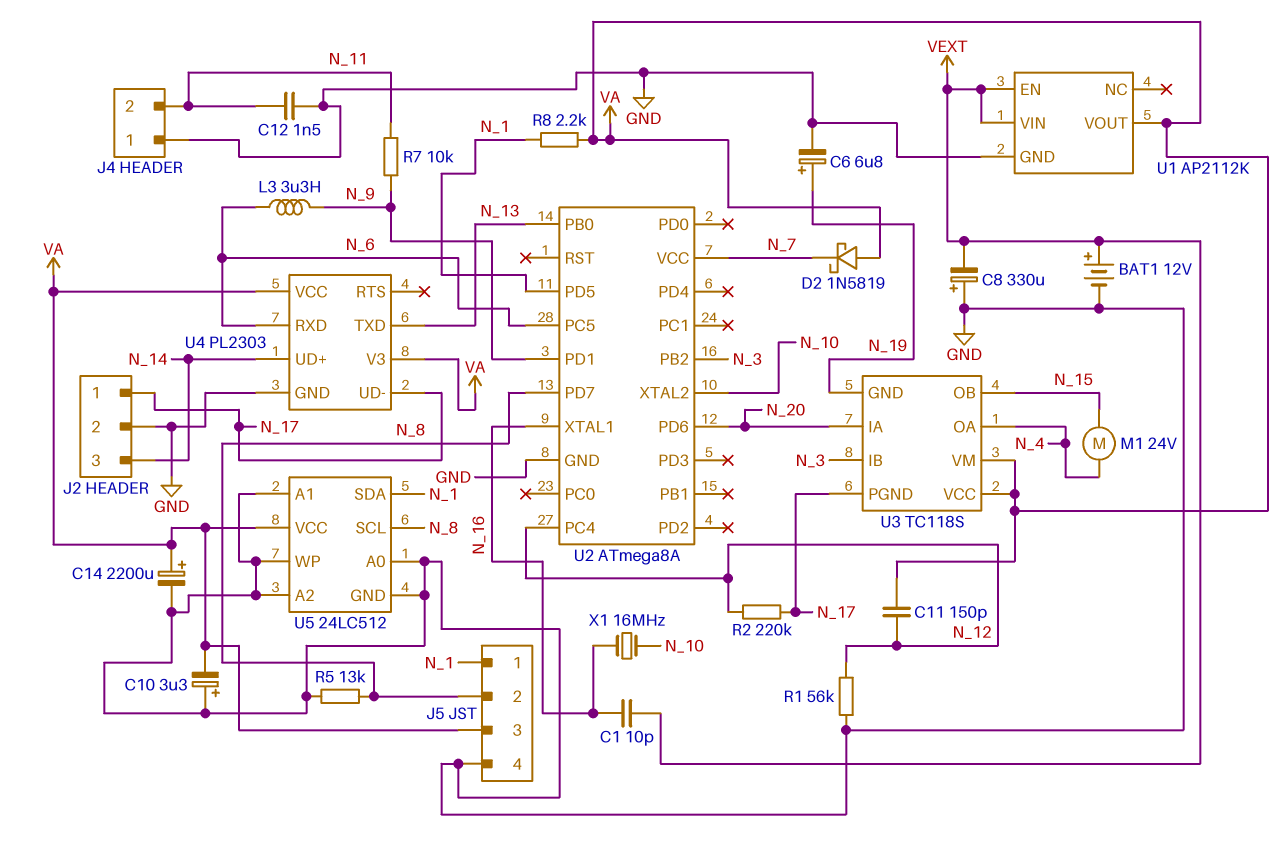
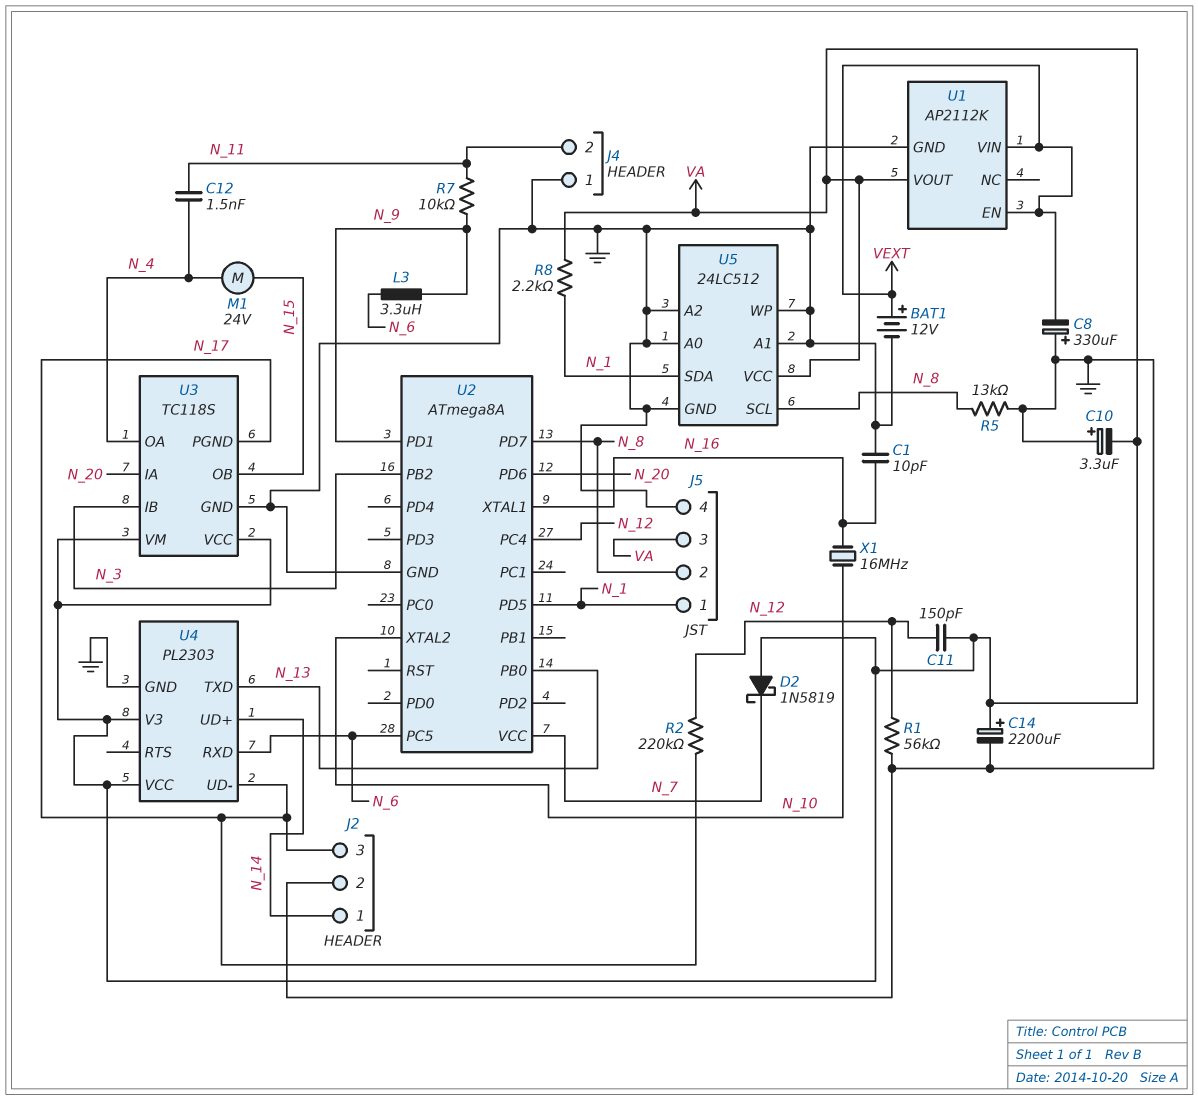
C1: 10pF (N_16, VEXT) -> 10pF (GND, N_16)
C6: 6.8uF (plus N_19, minus GND) -> none
C12: 1.5nF (GND, N_11) -> 1.5nF (N_4, N_11)
J2 pin 1: N_17 -> N_14
J2 pin 3: N_14 -> N_17
U3 pin GND: N_19 -> GND

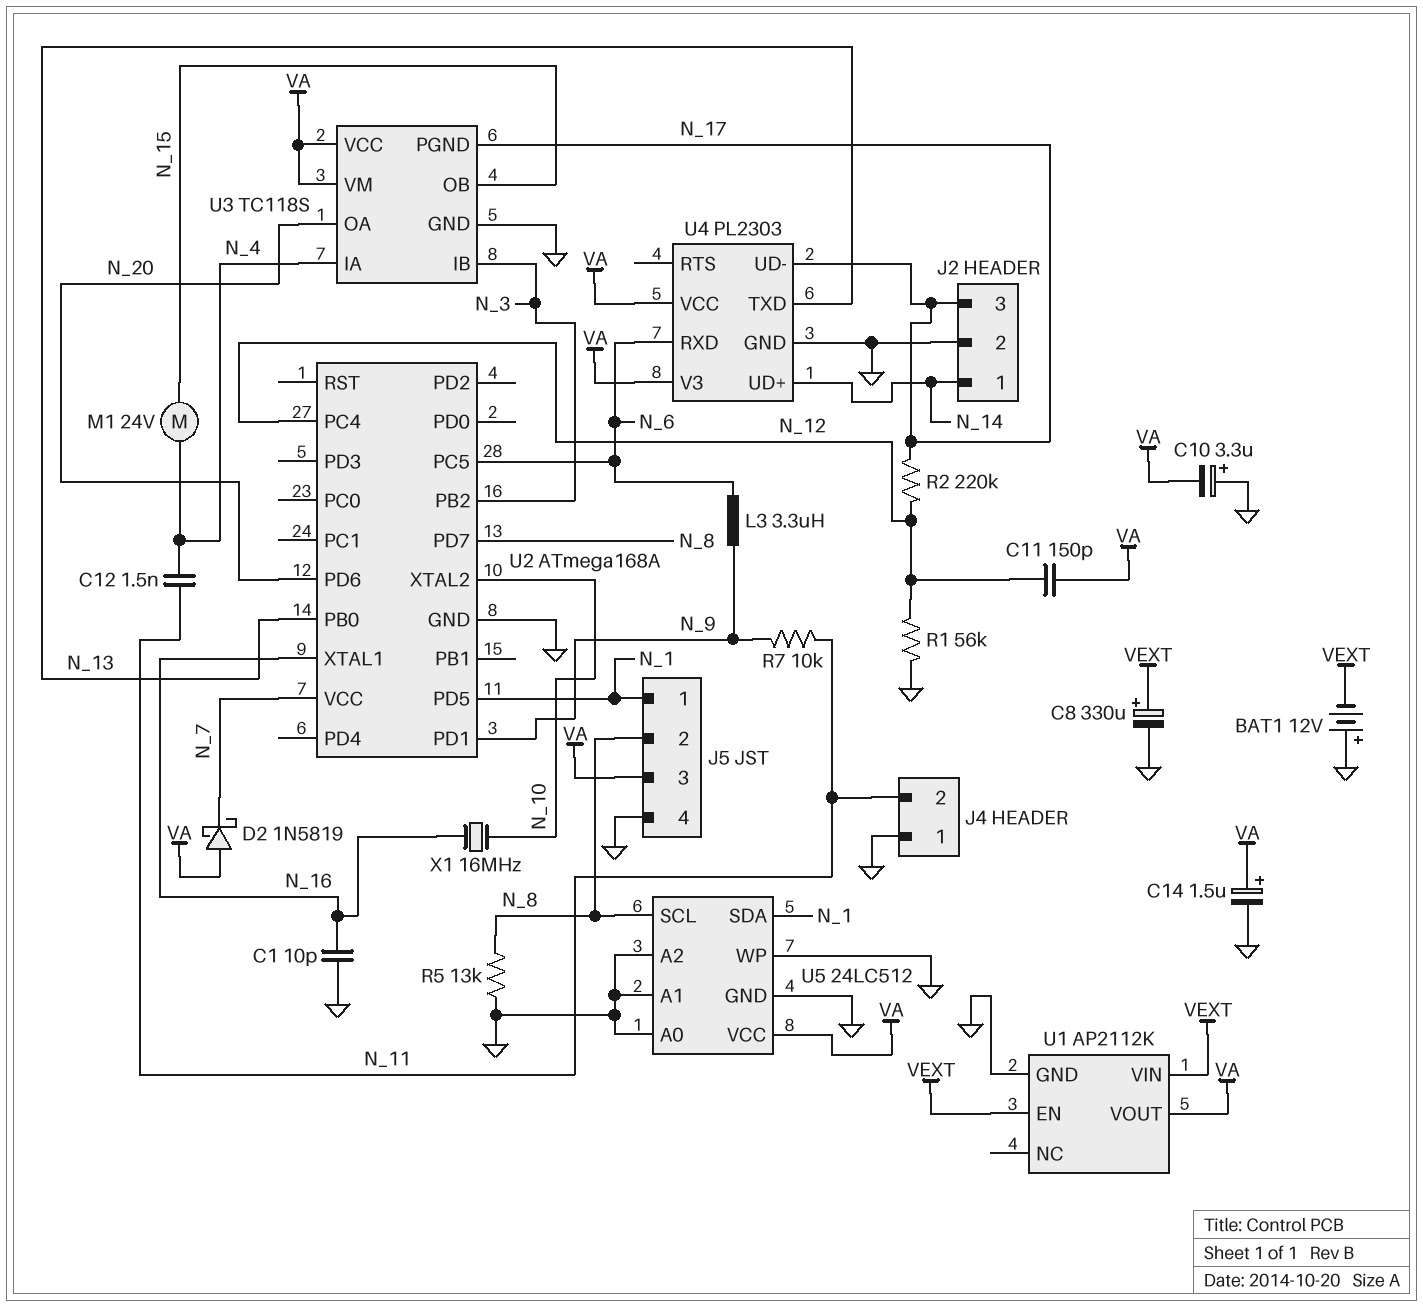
BAT1: 12V (plus VEXT, minus GND) -> 12V (plus GND, minus VEXT)
C8: 330uF (plus GND, minus VEXT) -> 330uF (plus VEXT, minus GND)
C14: 2200uF (plus VA, minus GND) -> 1.5uF (plus VA, minus GND)
R8: 2.2k (N_1, VA) -> none
U2: ATmega8A -> ATmega168A
U3 pin IA: N_20 -> N_4
U3 pin OA: N_4 -> N_20

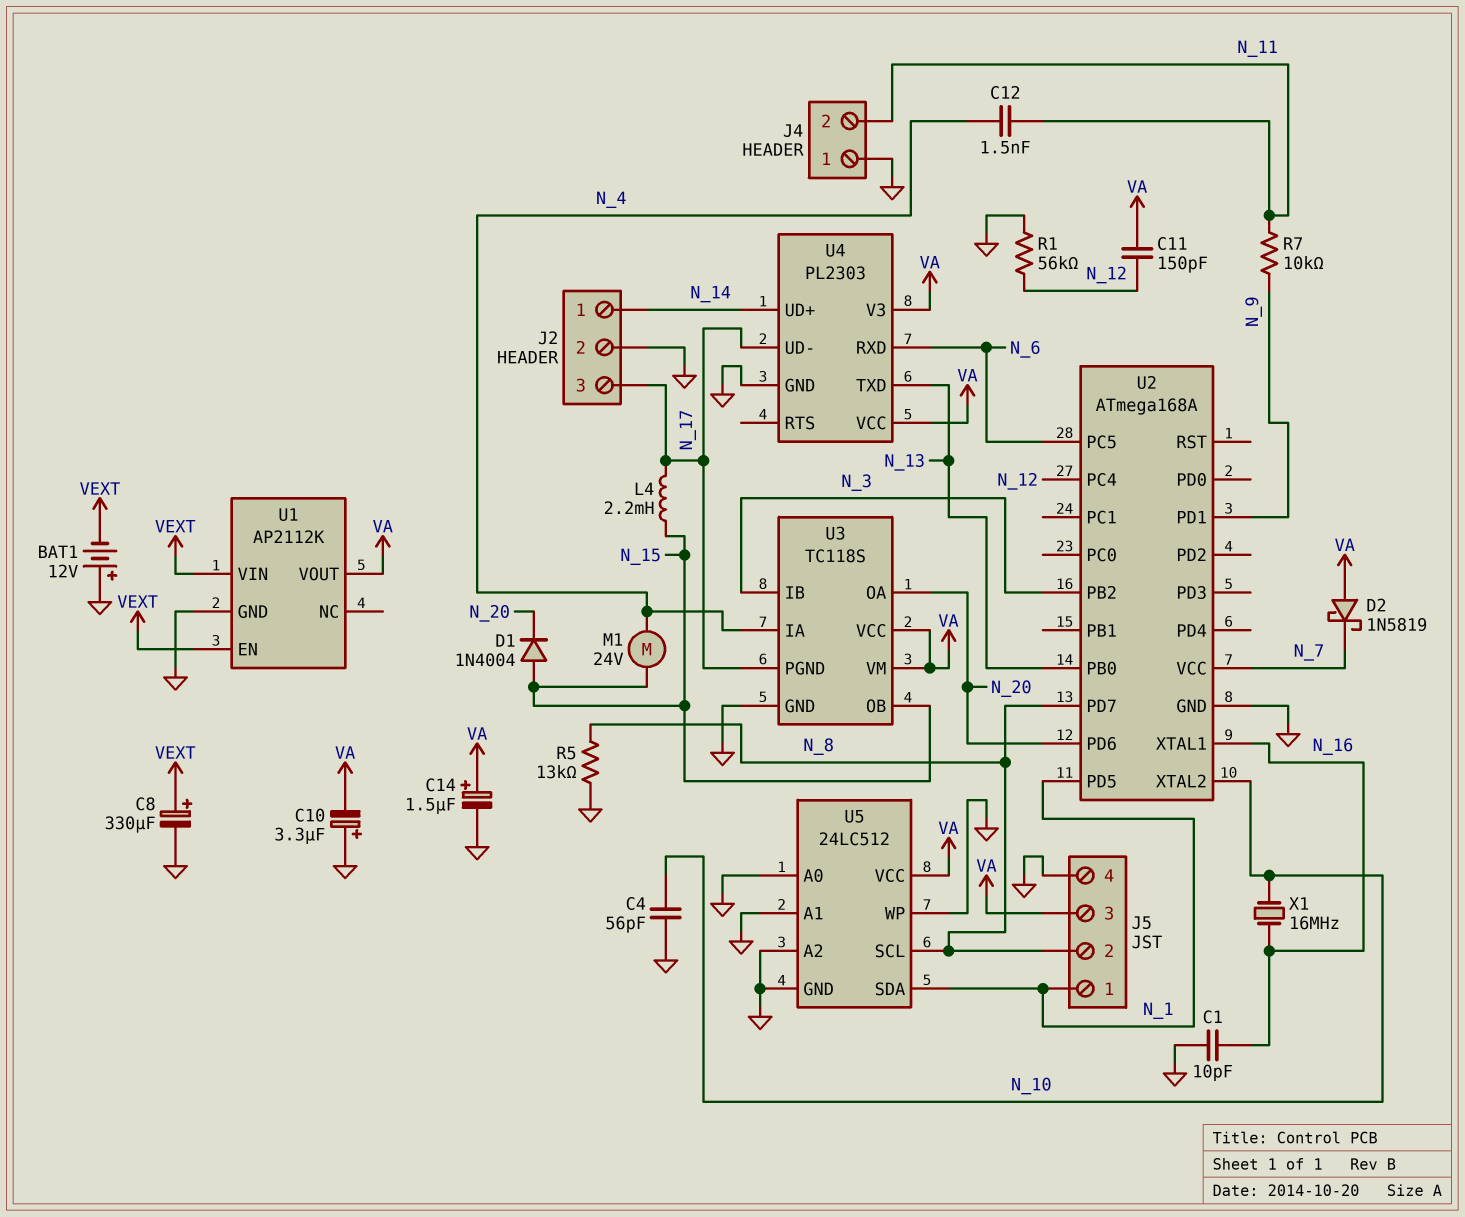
C4: none -> 56pF (GND, N_10)
D1: none -> diode 1N4004 (A N_15, K N_20)
L3: 3.3uH (N_6, N_9) -> none
L4: none -> 2.2mH (N_15, N_17)
R2: 220k (N_12, N_17) -> none

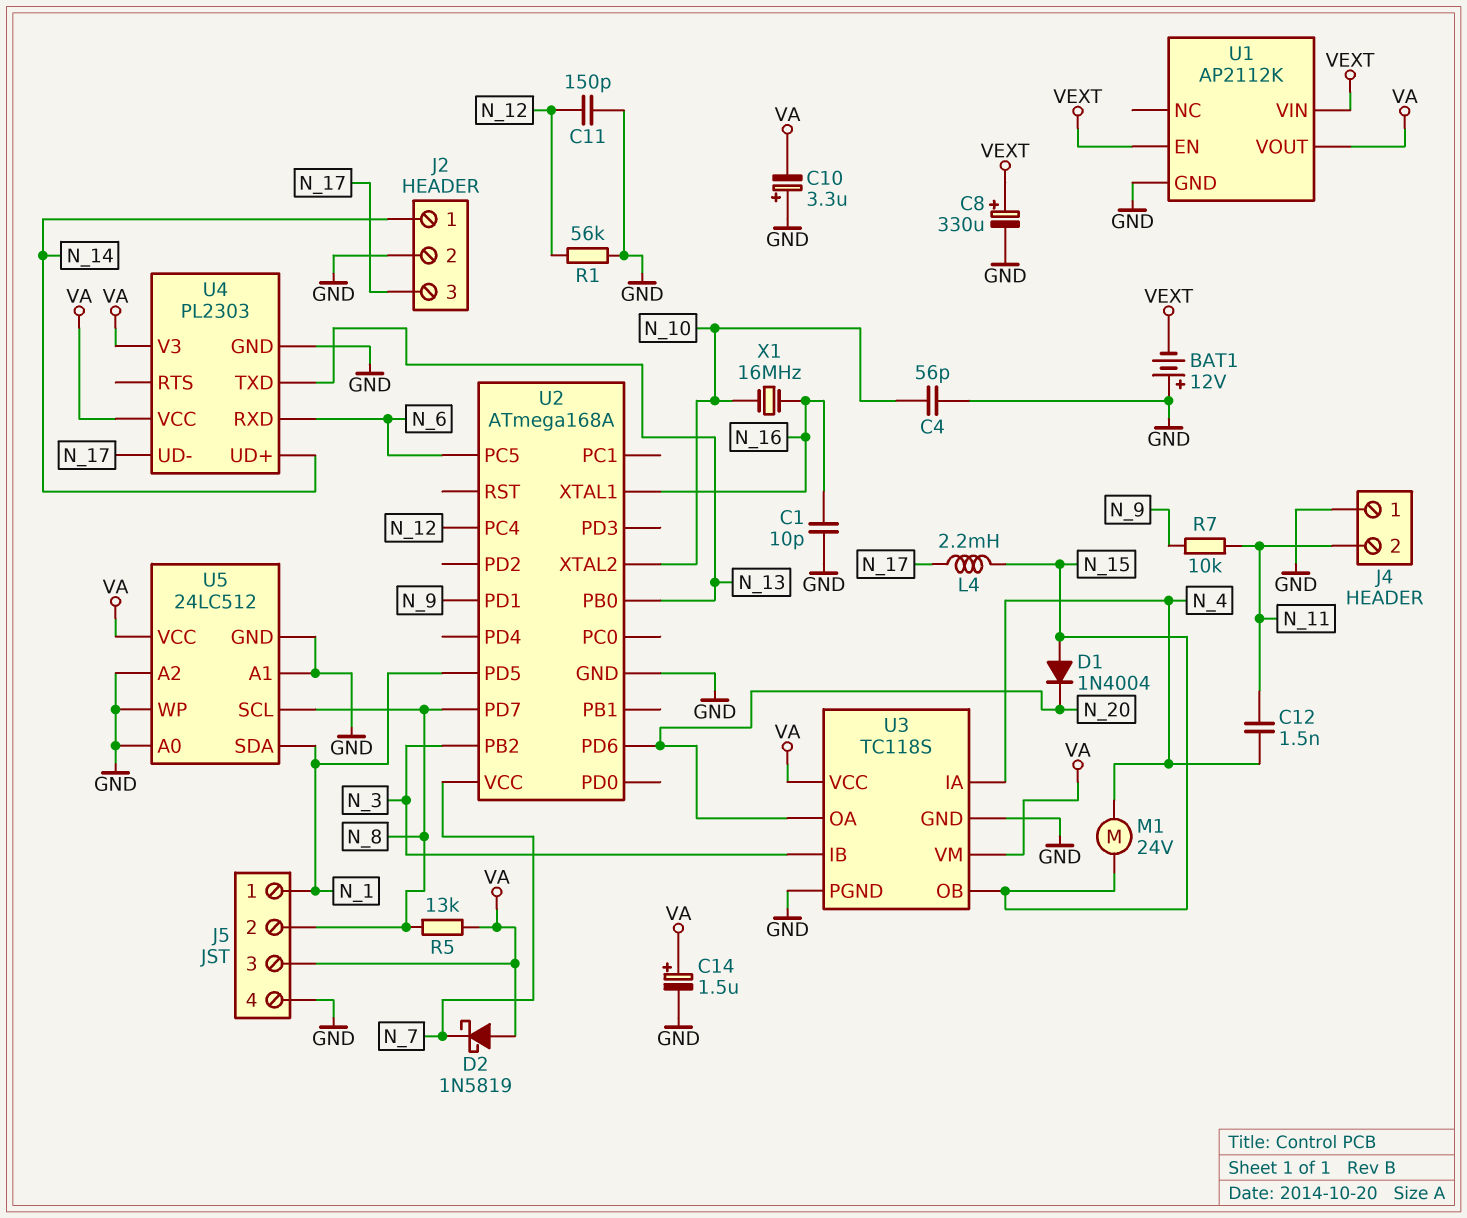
C11: 150pF (N_12, VA) -> 150pF (GND, N_12)
R5: 13k (GND, N_8) -> 13k (N_8, VA)
U3 pin PGND: N_17 -> GND

